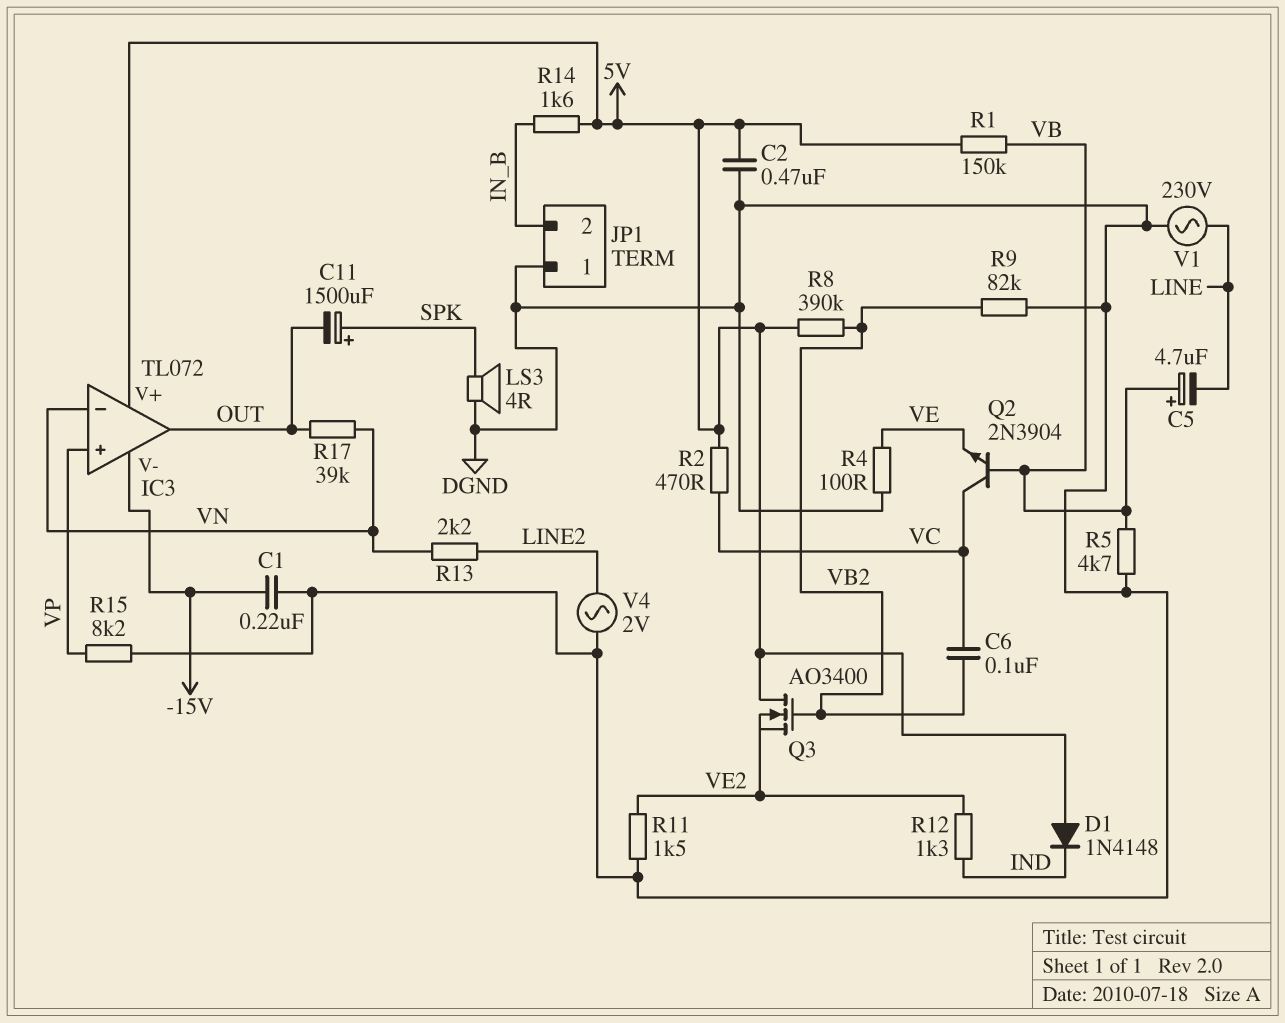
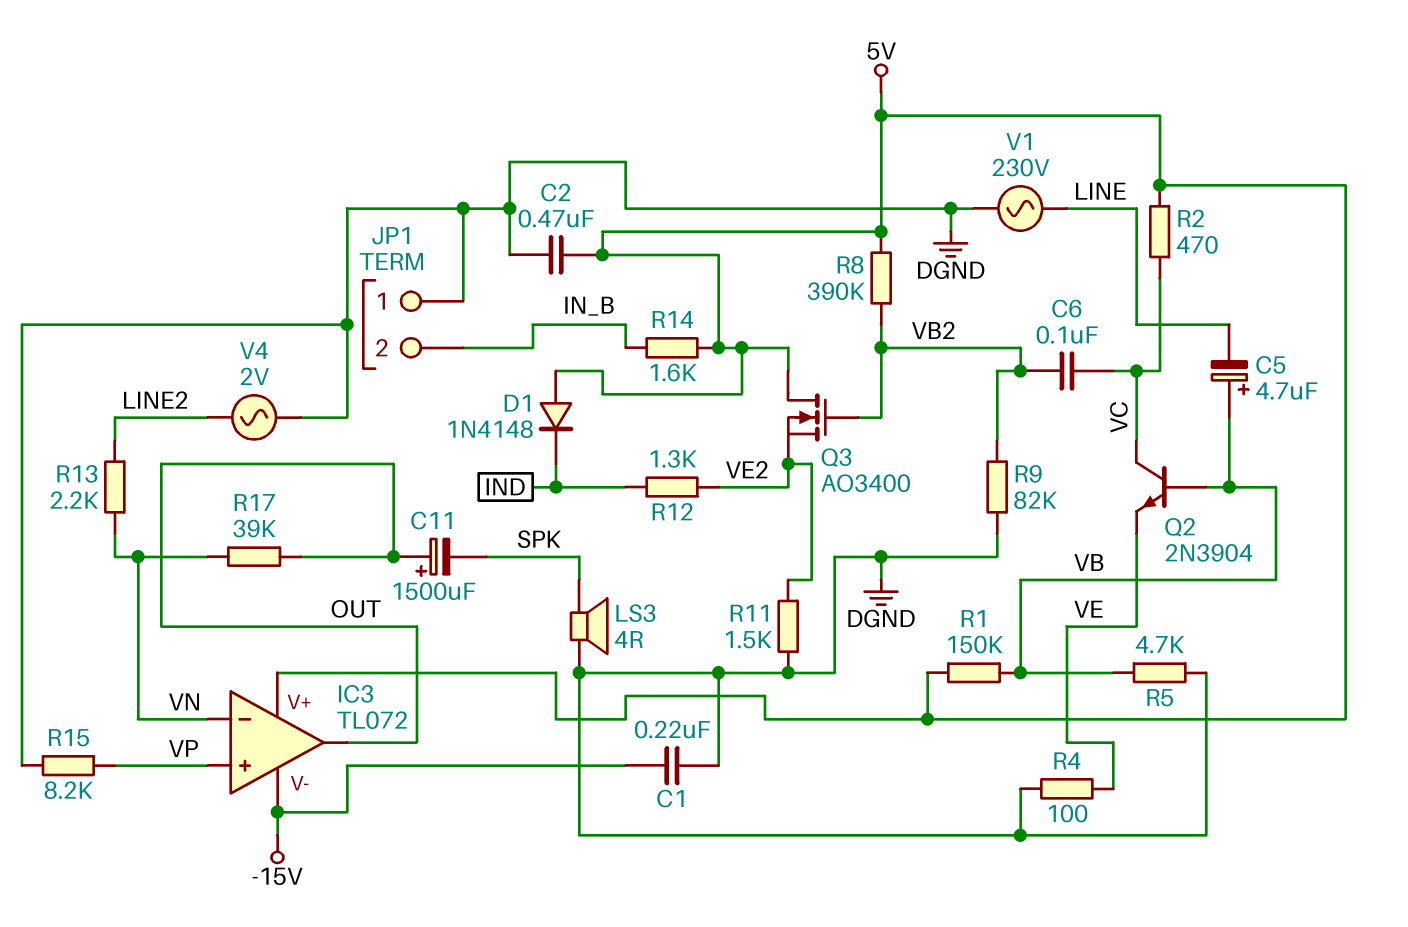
C11: 1500uF (plus SPK, minus OUT) -> 1500uF (plus OUT, minus SPK)

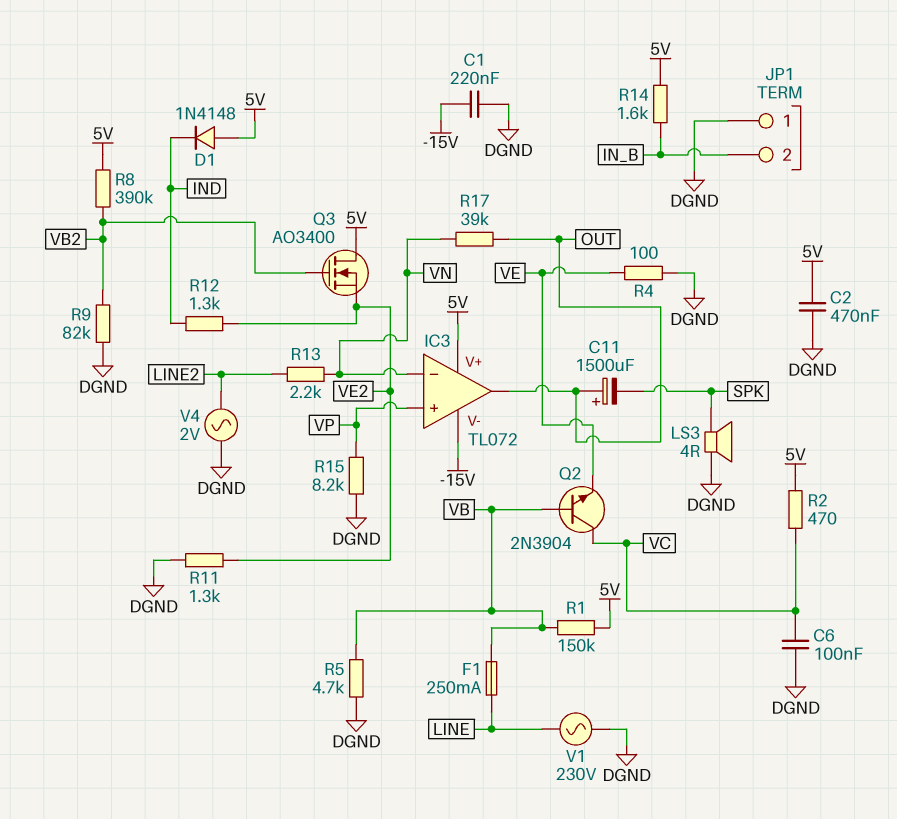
C5: 4.7uF (plus VB, minus LINE) -> none
C6: 100nF (VB2, VC) -> 100nF (DGND, VC)
F1: none -> 250mA (LINE, VB)
R11: 1.5k (DGND, VE2) -> 1.3k (DGND, VE2)

